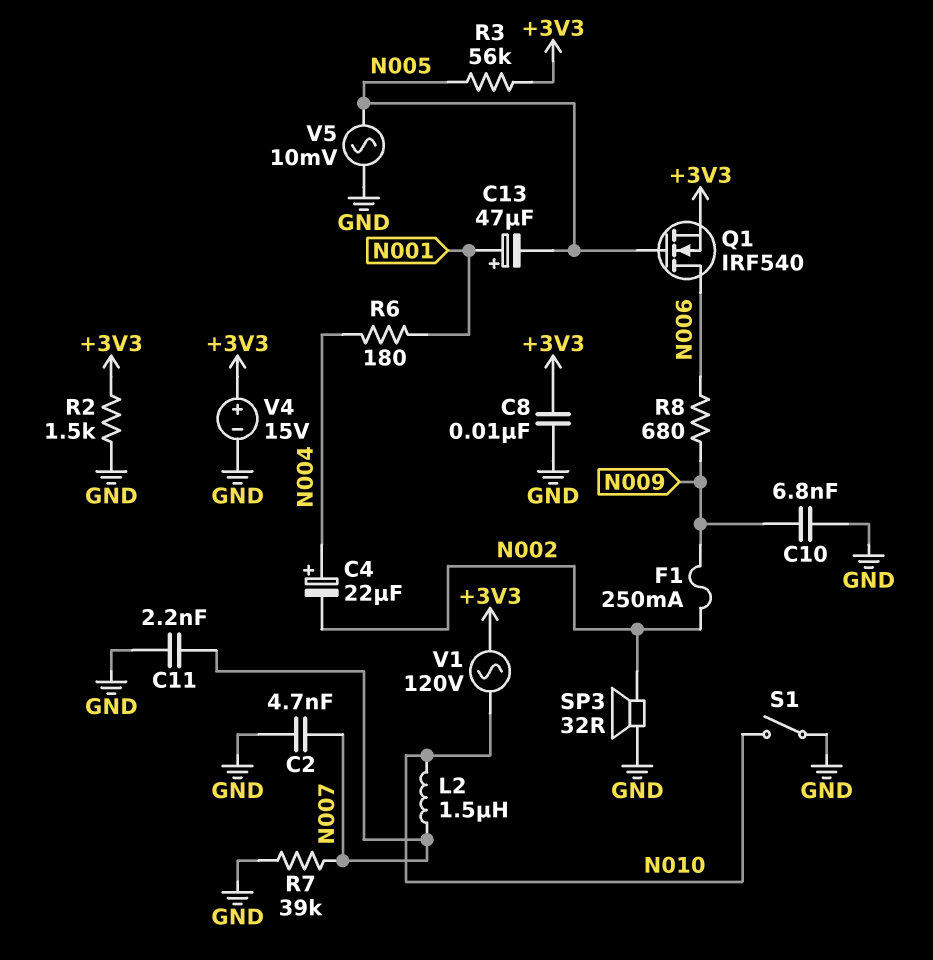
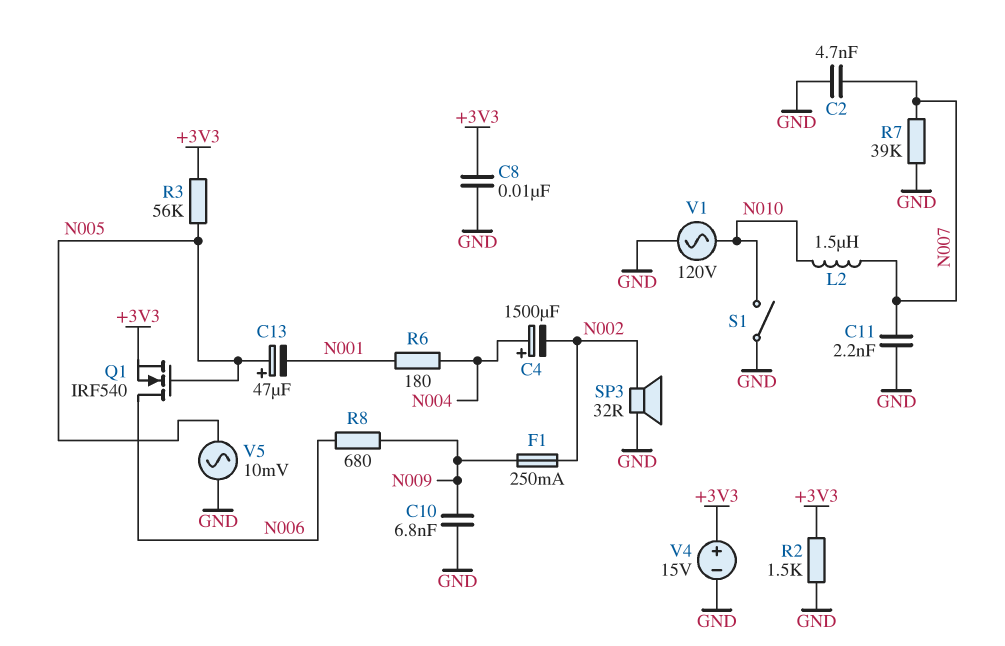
C4: 22uF (plus N004, minus N002) -> 1500uF (plus N004, minus N002)
C13: 47uF (plus N001, minus N005) -> 47uF (plus N005, minus N001)
V1: AC 120V (+3V3, N010) -> AC 120V (GND, N010)

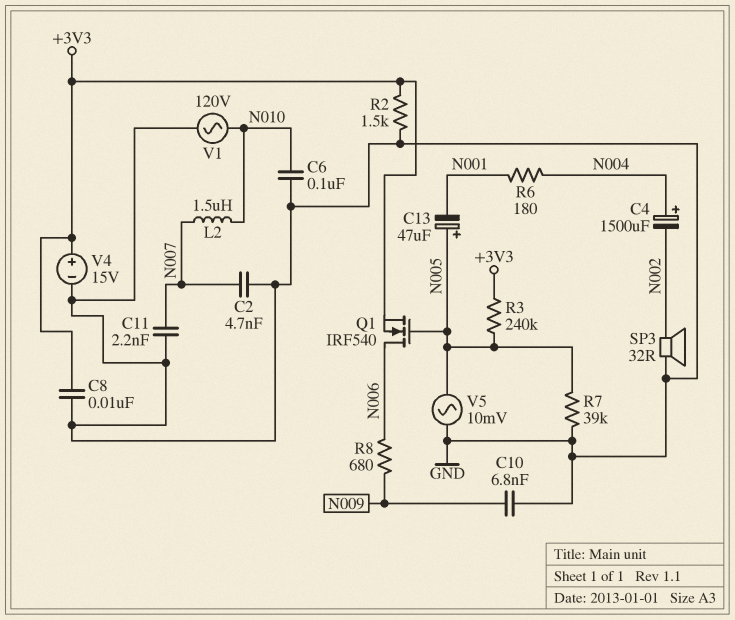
C6: none -> 100nF (GND, N010)
F1: 250mA (N002, N009) -> none
R3: 56k (+3V3, N005) -> 240k (+3V3, N005)
R7: 39k (GND, N007) -> 39k (GND, N005)
S1: switch (GND, N010) -> none

